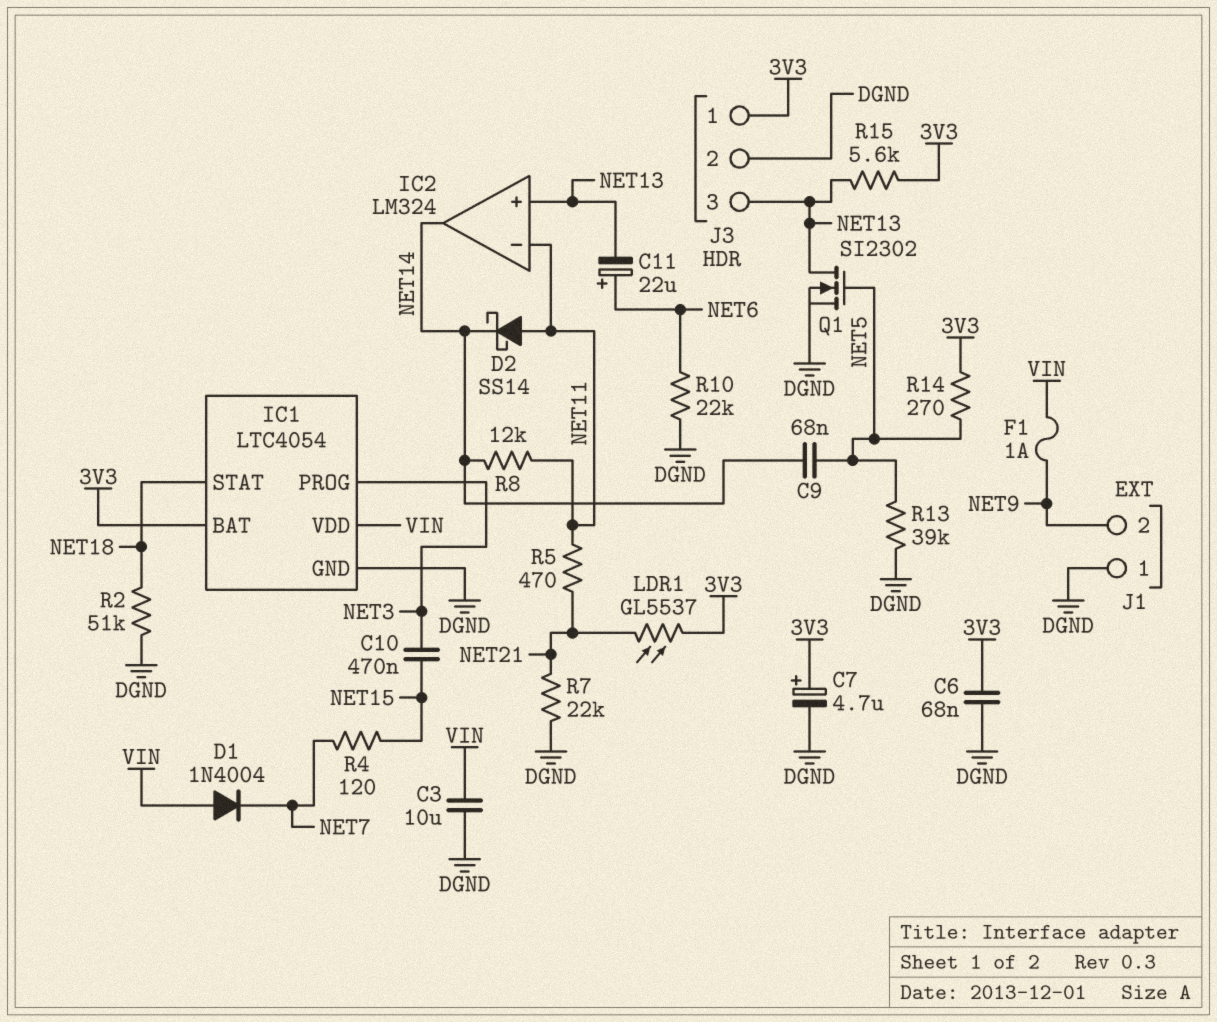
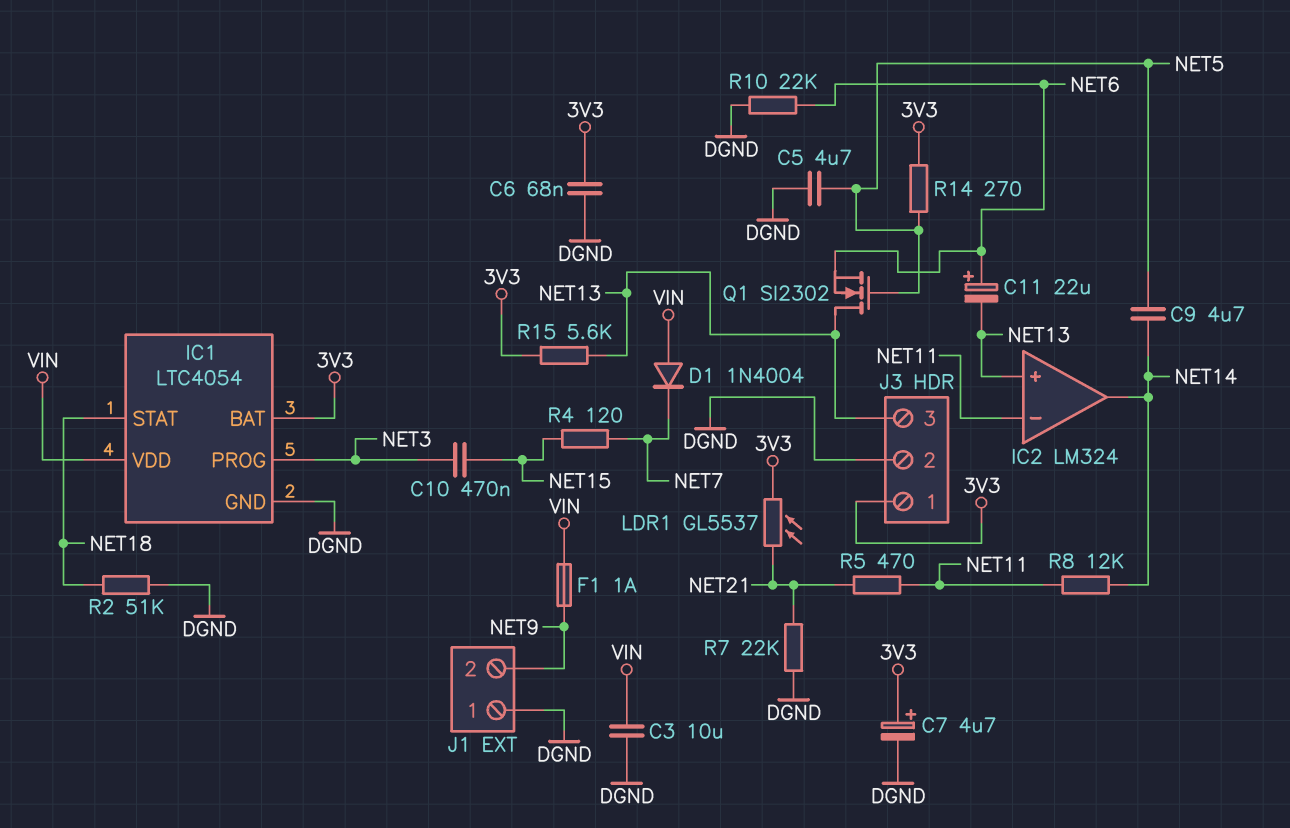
C5: none -> 4.7uF (DGND, NET5)
C9: 68nF (NET5, NET14) -> 4.7uF (NET5, NET14)
D2: schottky SS14 (A NET11, K NET14) -> none
Q1: NMOS SI2302 (G NET5, D NET13, S DGND) -> NMOS SI2302 (G NET5, D NET13, S NET6)
R13: 39k (DGND, NET5) -> none

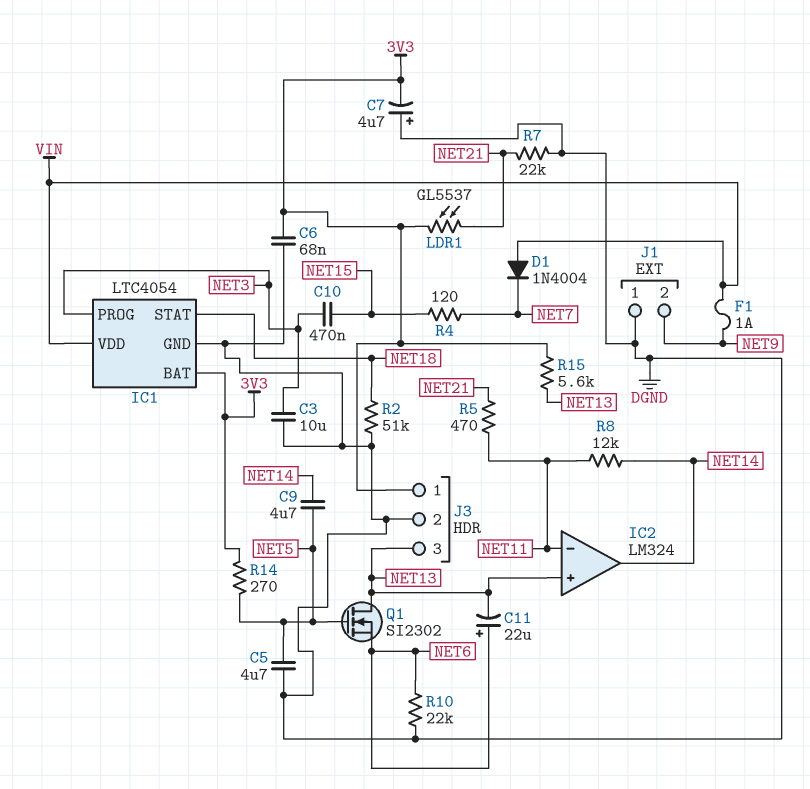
C3: 10uF (DGND, VIN) -> 10uF (DGND, NET3)
C7: 4.7uF (plus 3V3, minus DGND) -> 4.7uF (plus DGND, minus 3V3)

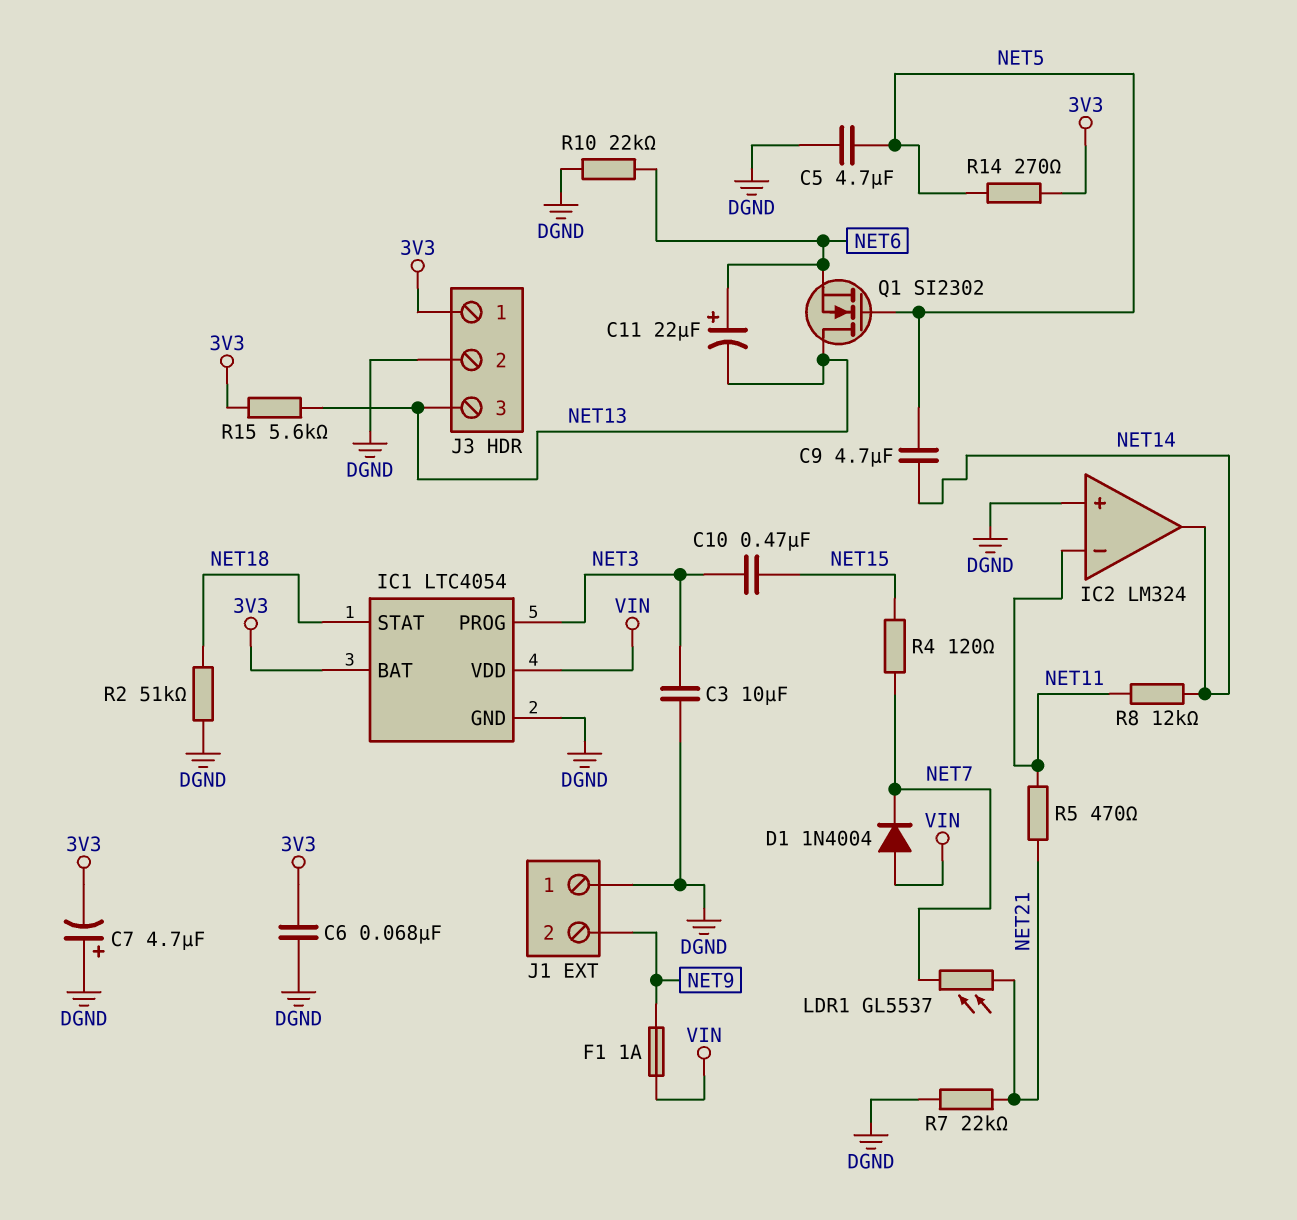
IC2 pin in+: NET13 -> DGND
LDR1: GL5537 (3V3, NET21) -> GL5537 (NET7, NET21)

